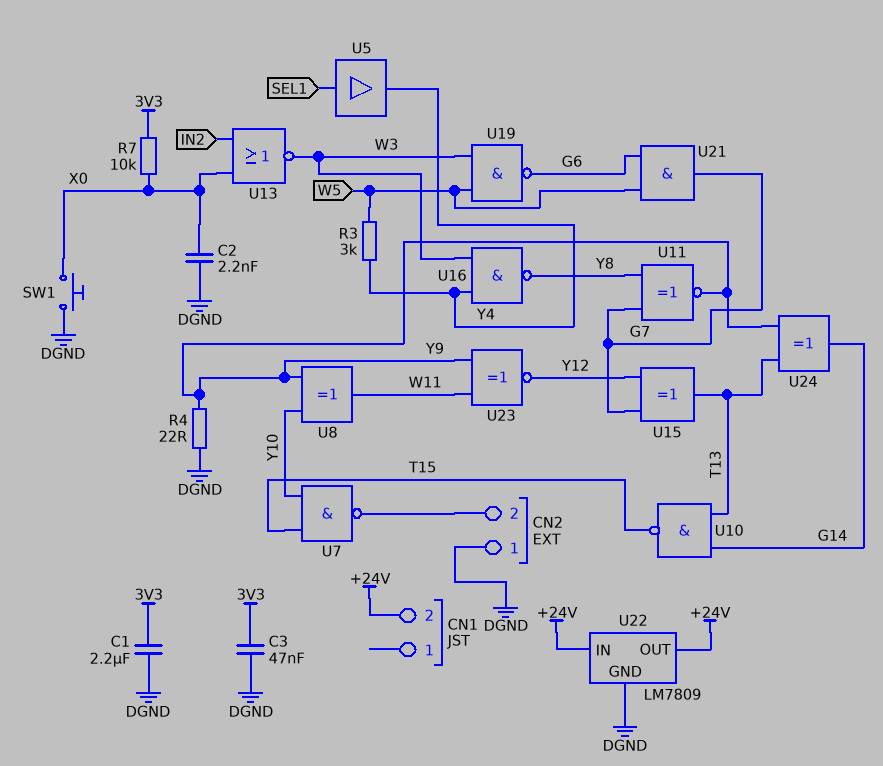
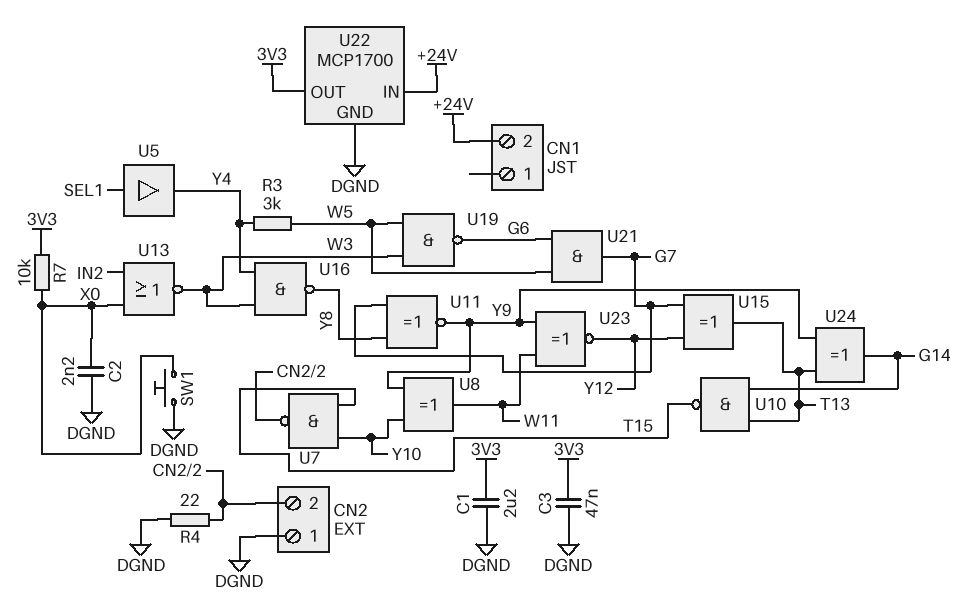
R4: 22 (DGND, Y9) -> 22 (CN2/2, DGND)
U22: LM7809 -> MCP1700
U22 pin OUT: +24V -> 3V3

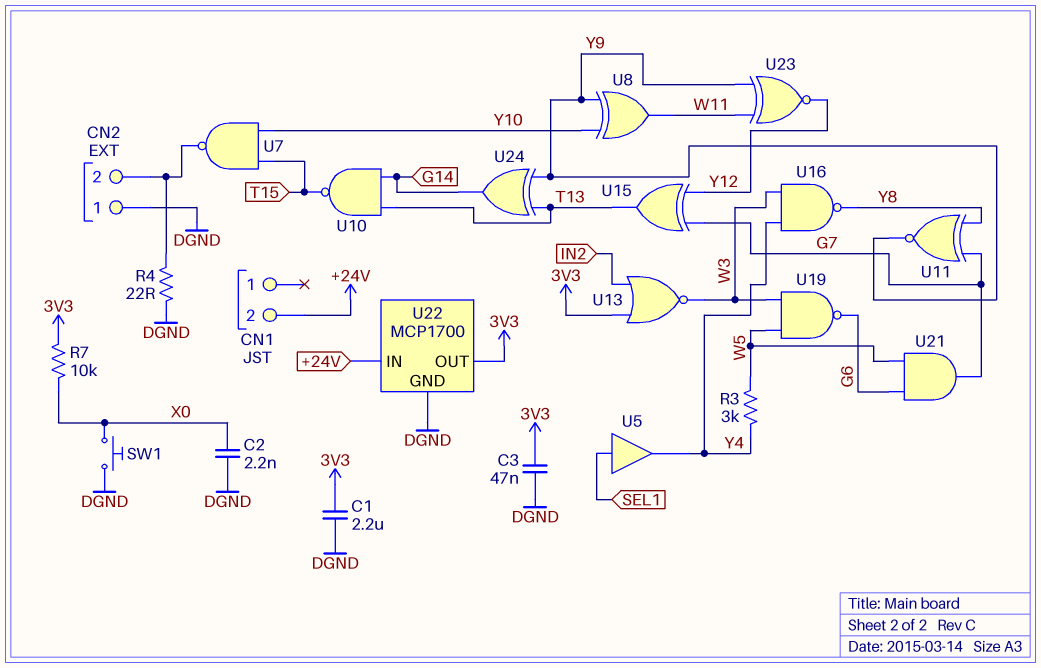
U13: NOR (in IN2, in X0, out W3) -> NOR (in 3V3, in IN2, out W3)

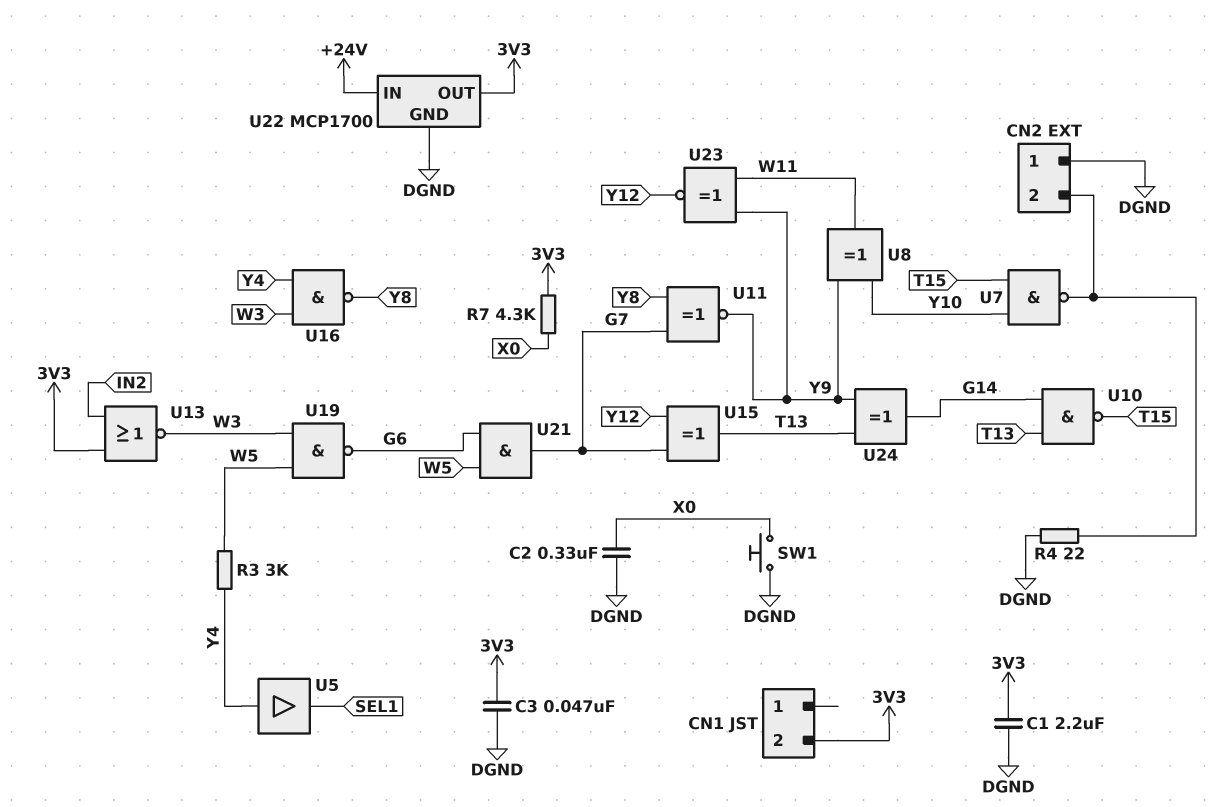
C2: 2.2nF (DGND, X0) -> 330nF (DGND, X0)
CN1 pin 2: +24V -> 3V3
R7: 10k (3V3, X0) -> 4.3k (3V3, X0)
U5: buffer (in SEL1, out Y4) -> buffer (in Y4, out SEL1)

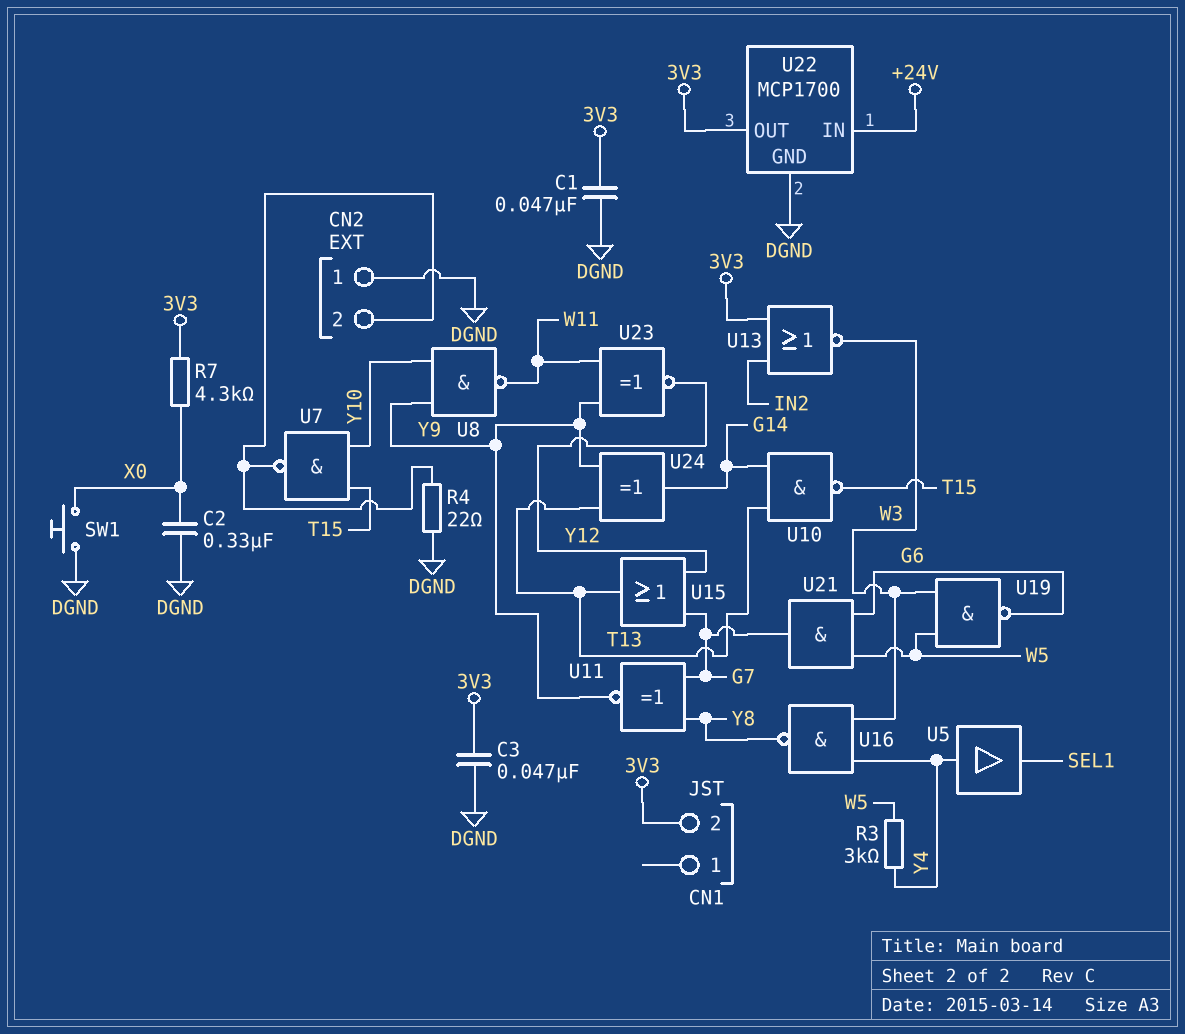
C1: 2.2uF (3V3, DGND) -> 47nF (3V3, DGND)
U8: XOR (in Y9, in Y10, out W11) -> NAND (in Y9, in Y10, out W11)
U15: XOR (in G7, in Y12, out T13) -> OR (in G7, in Y12, out T13)

